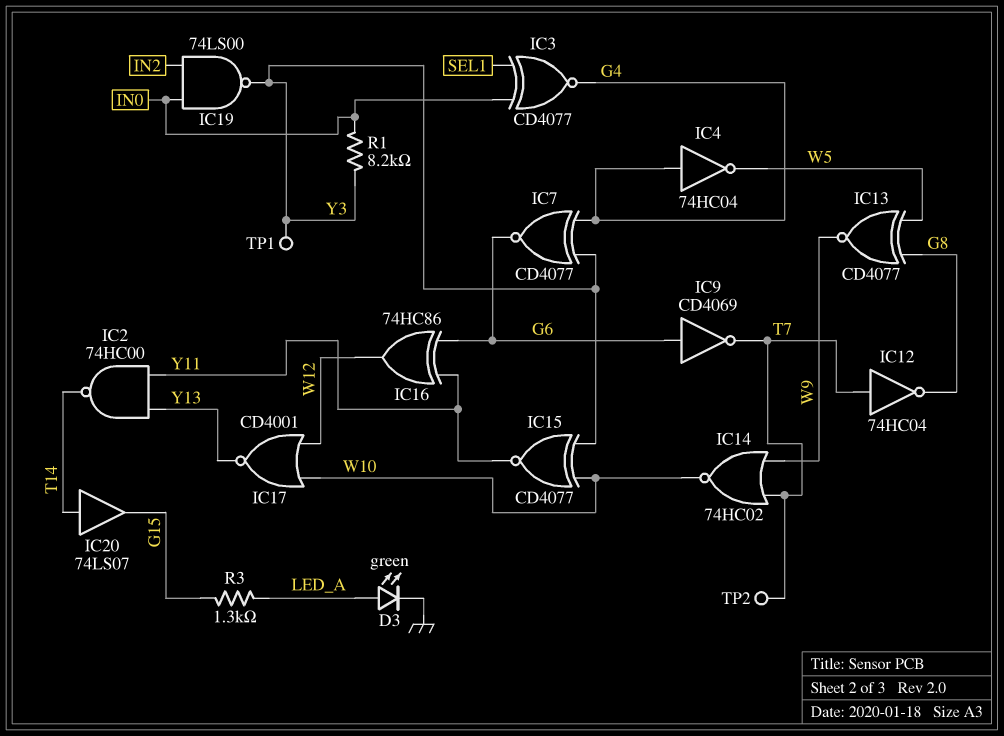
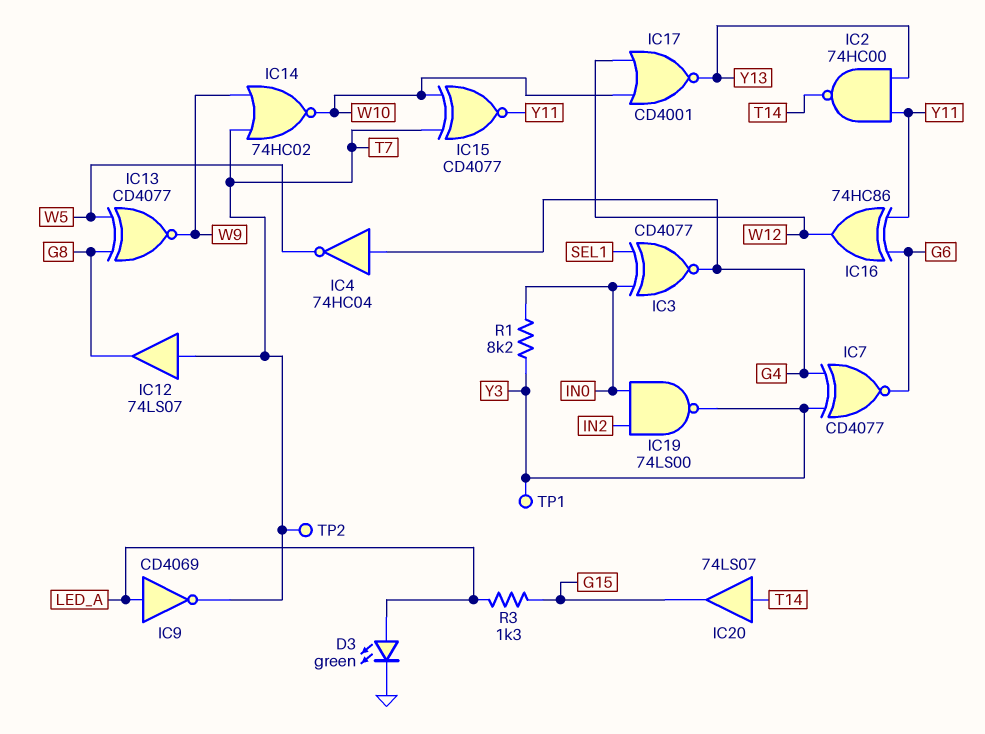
IC9: NOT CD4069 (in G6, out T7) -> NOT CD4069 (in LED_A, out T7)
IC12: NOT 74HC04 (in T7, out G8) -> buffer 74LS07 (in T7, out G8)
IC15: XNOR CD4077 (in W10, in Y3, out Y11) -> XNOR CD4077 (in T7, in W10, out Y11)

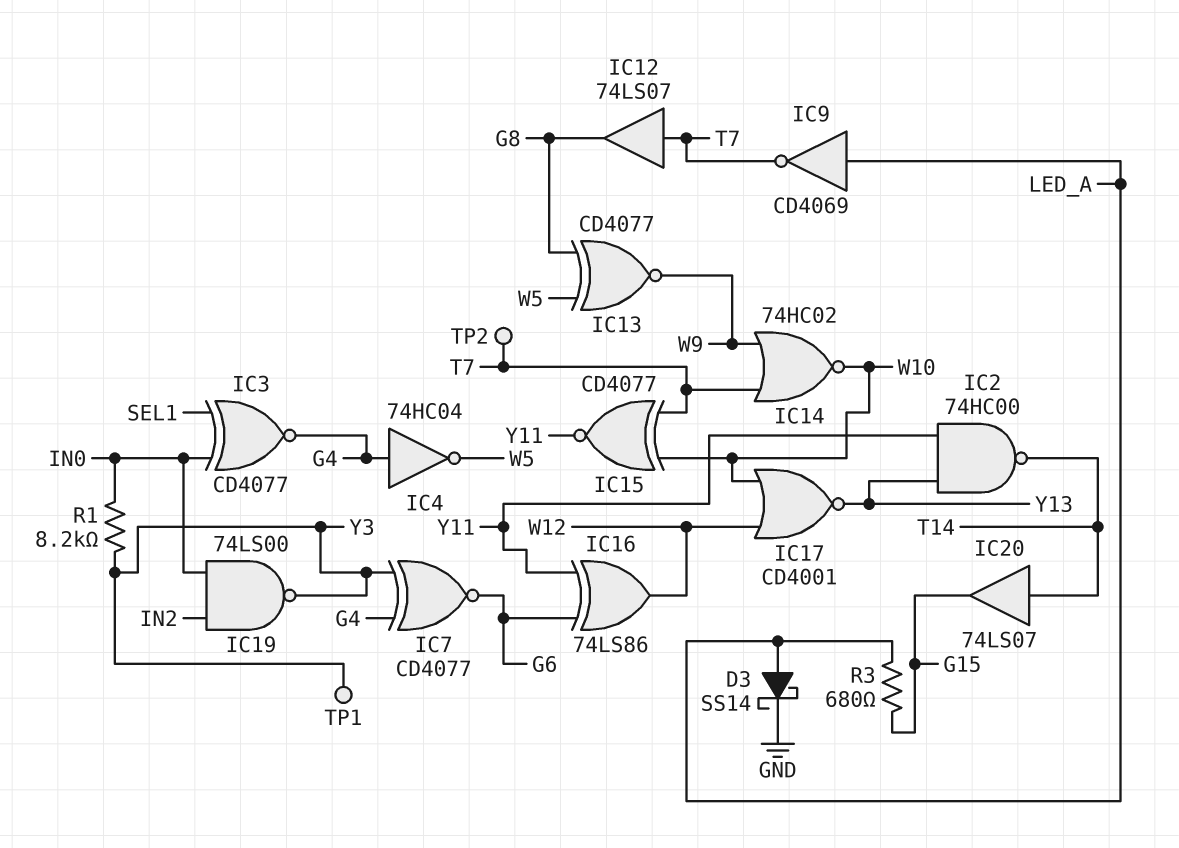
D3: LED green (A LED_A, K GND) -> schottky SS14 (A LED_A, K GND)
IC16: XOR 74HC86 (in G6, in Y11, out W12) -> XOR 74LS86 (in G6, in Y11, out W12)
R3: 1.3k (G15, LED_A) -> 680 (G15, LED_A)

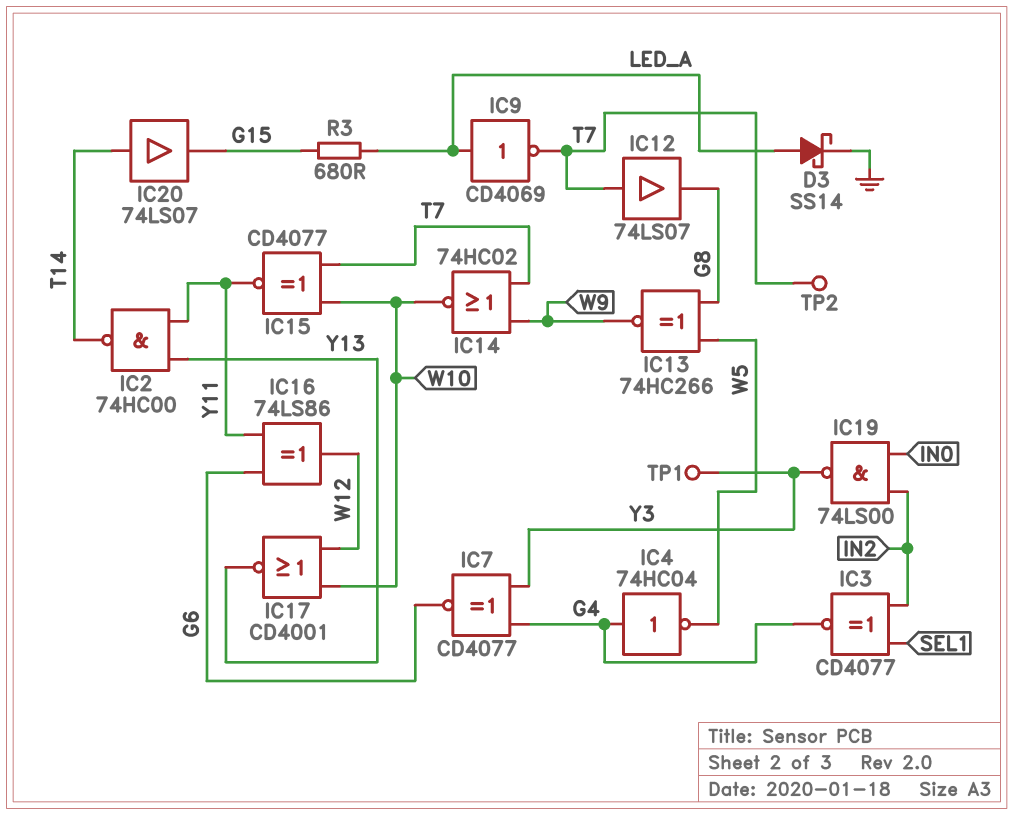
IC3: XNOR CD4077 (in IN0, in SEL1, out G4) -> XNOR CD4077 (in IN2, in SEL1, out G4)
IC13: XNOR CD4077 (in G8, in W5, out W9) -> XNOR 74HC266 (in G8, in W5, out W9)
R1: 8.2k (IN0, Y3) -> none

